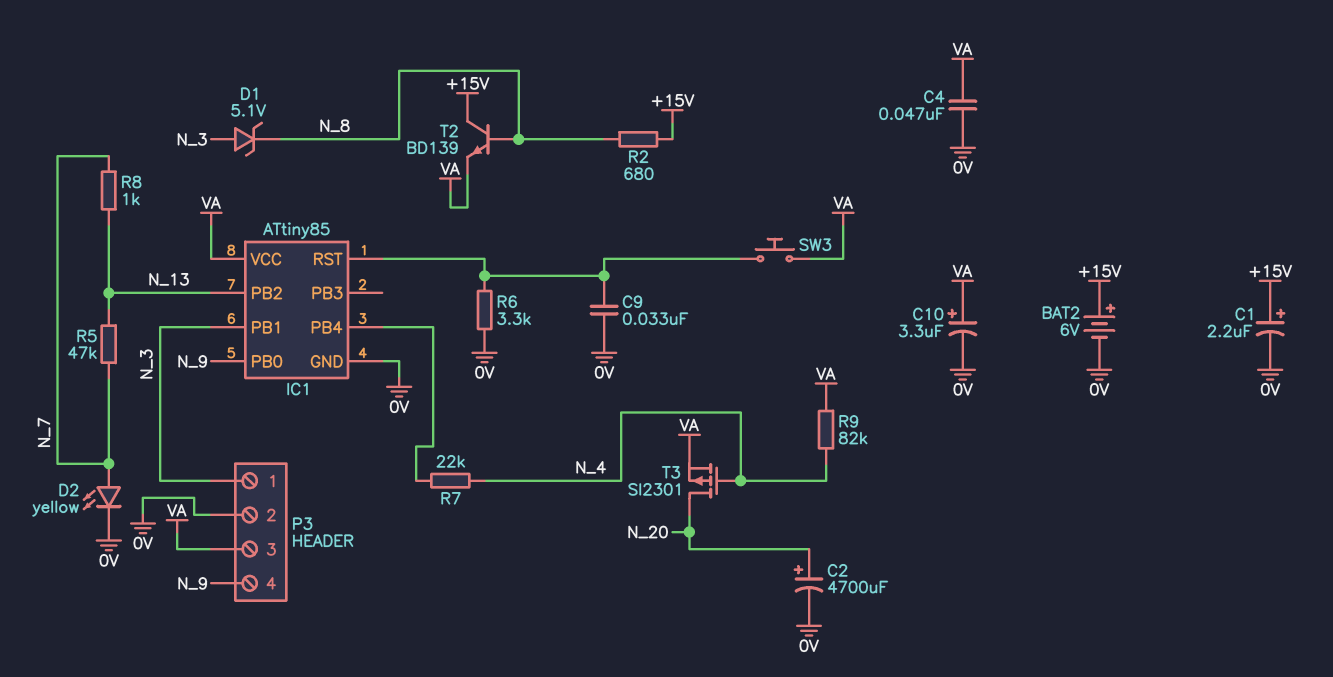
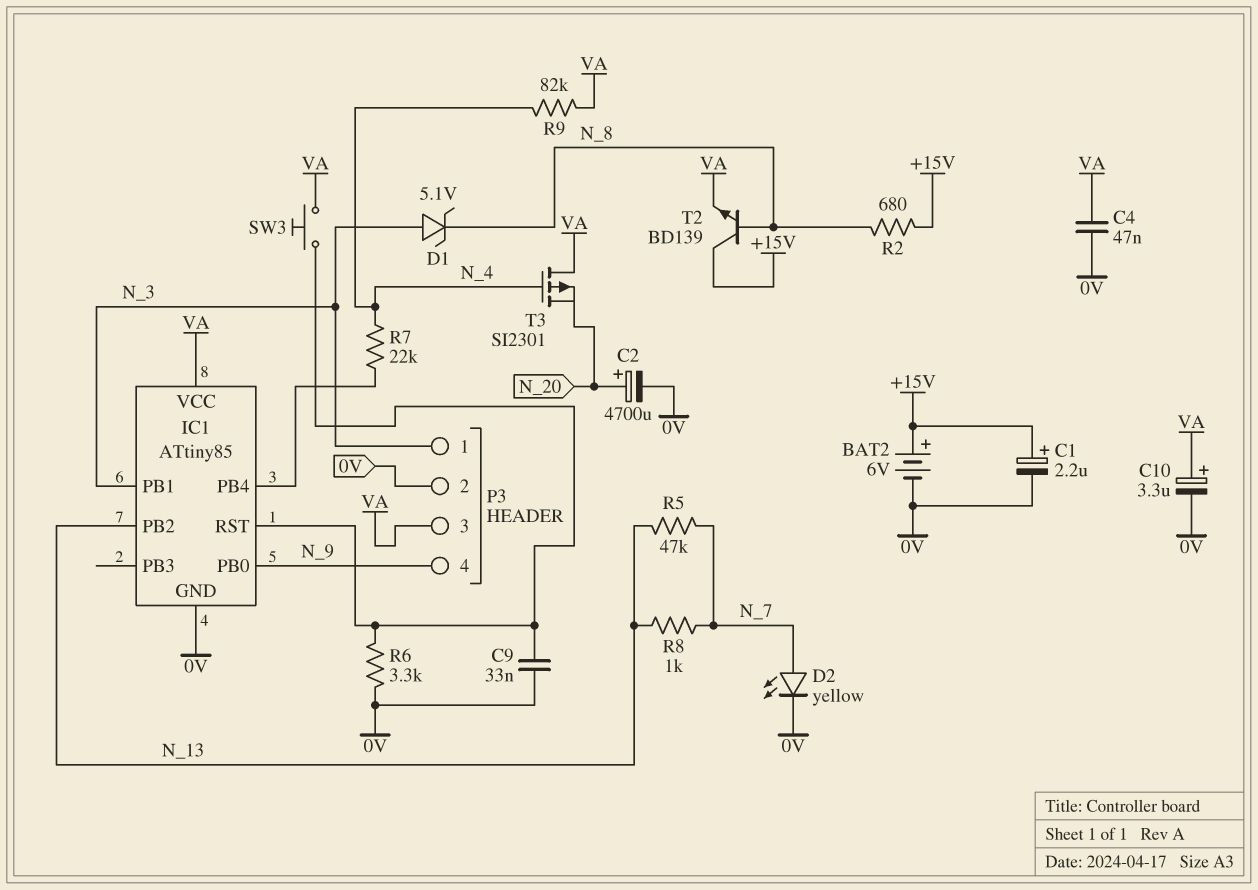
T3: PMOS SI2301 (G N_4, D N_20, S VA) -> PMOS SI2301 (G N_4, D VA, S N_20)

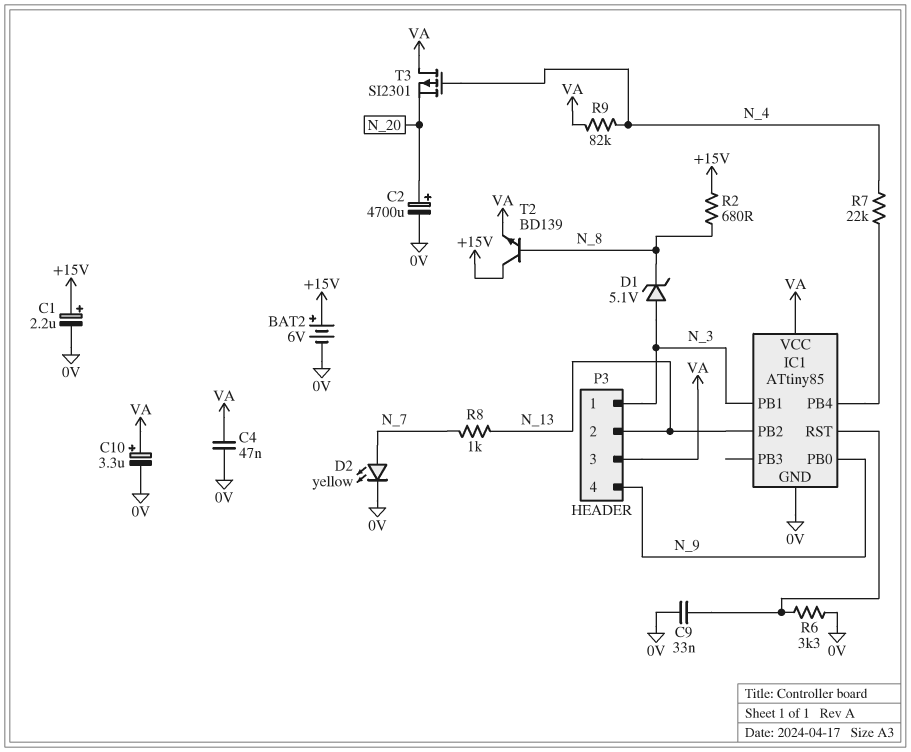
P3 pin 2: 0V -> N_13
R5: 47k (N_7, N_13) -> none
SW3: button (IC1/RST, VA) -> none

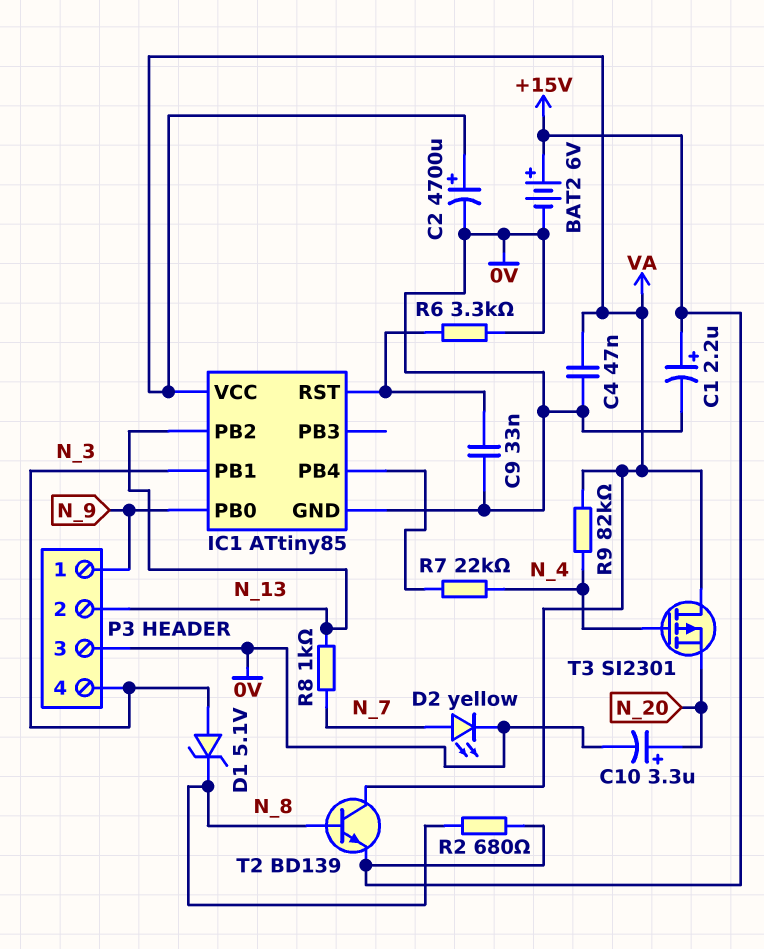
C2: 4700uF (plus N_20, minus 0V) -> 4700uF (plus VA, minus 0V)
C10: 3.3uF (plus VA, minus 0V) -> 3.3uF (plus N_20, minus 0V)
P3 pin 1: N_3 -> N_9
P3 pin 3: VA -> 0V
P3 pin 4: N_9 -> N_3
T2: NPN BD139 (B N_8, C +15V, E VA) -> NPN BD139 (B N_8, C VA, E +15V)

